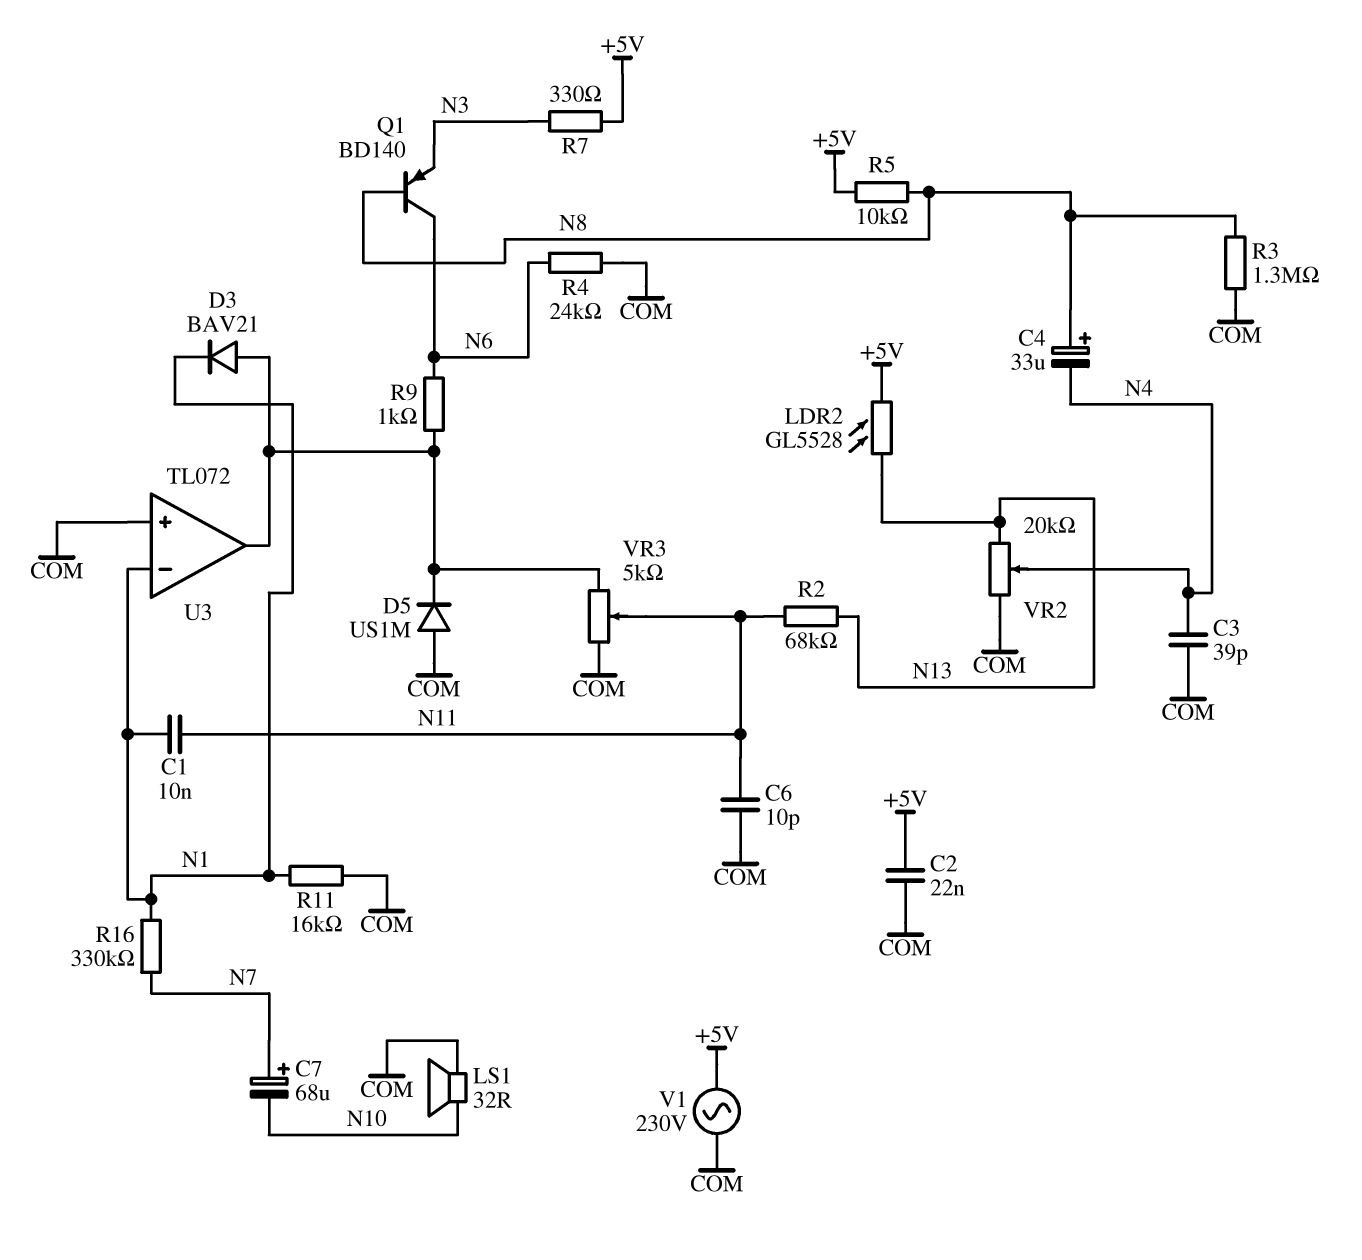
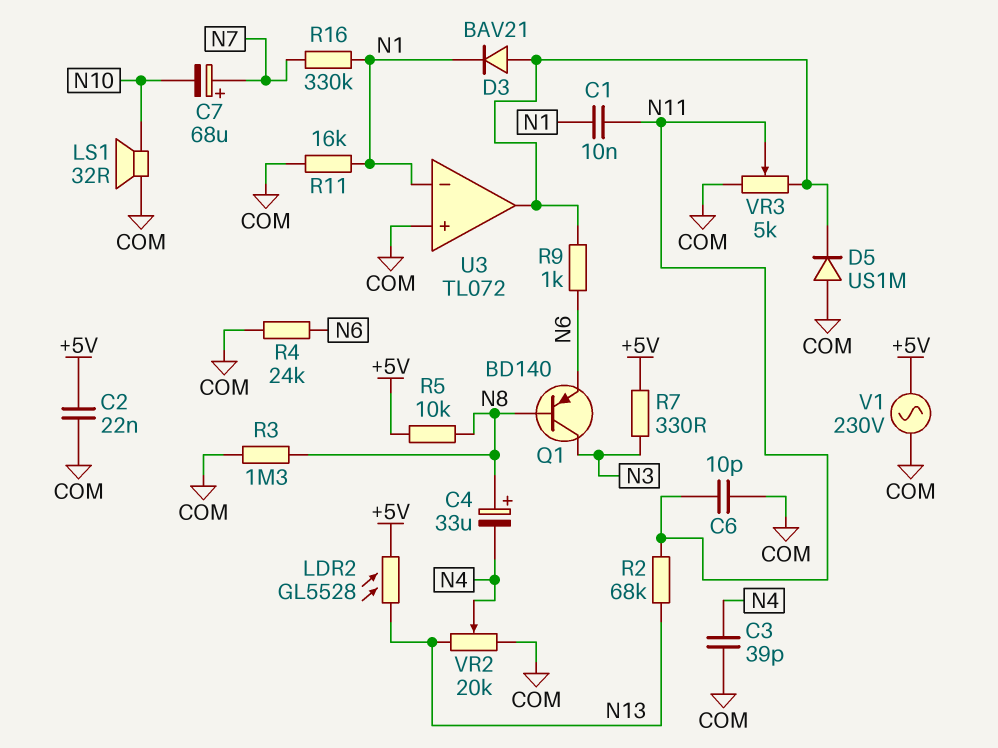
Q1: PNP BD140 (B N8, C N6, E N3) -> PNP BD140 (B N8, C N3, E N6)

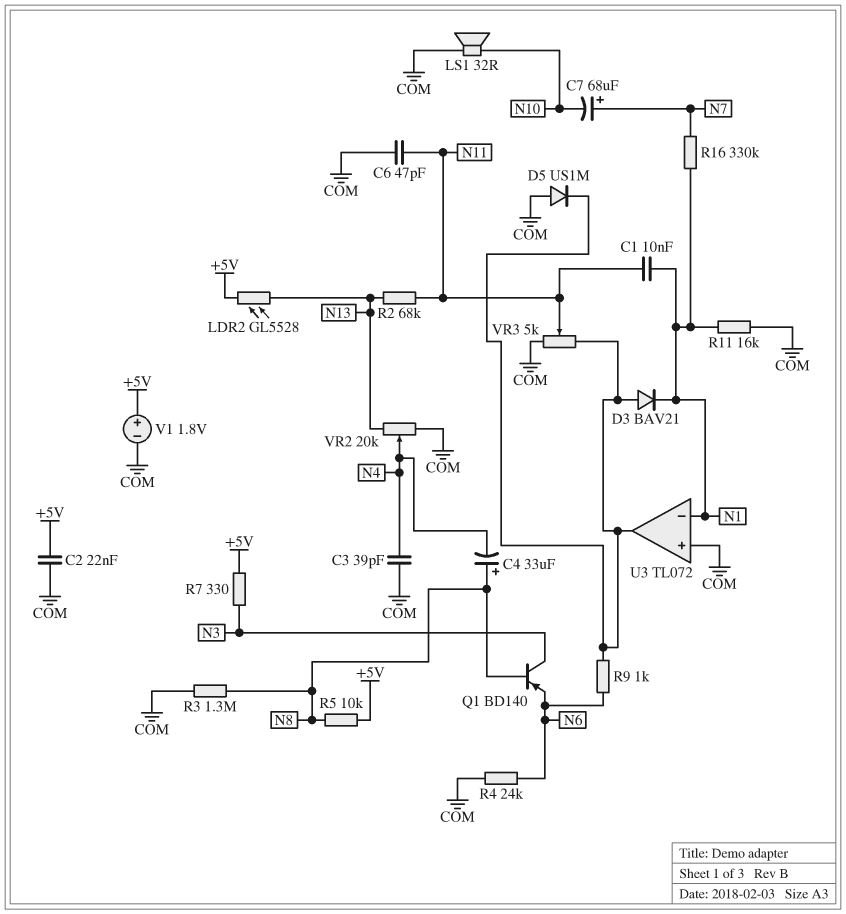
C6: 10pF (COM, N11) -> 47pF (COM, N11)
V1: AC 230V (+5V, COM) -> 1.8V (plus +5V, minus COM)

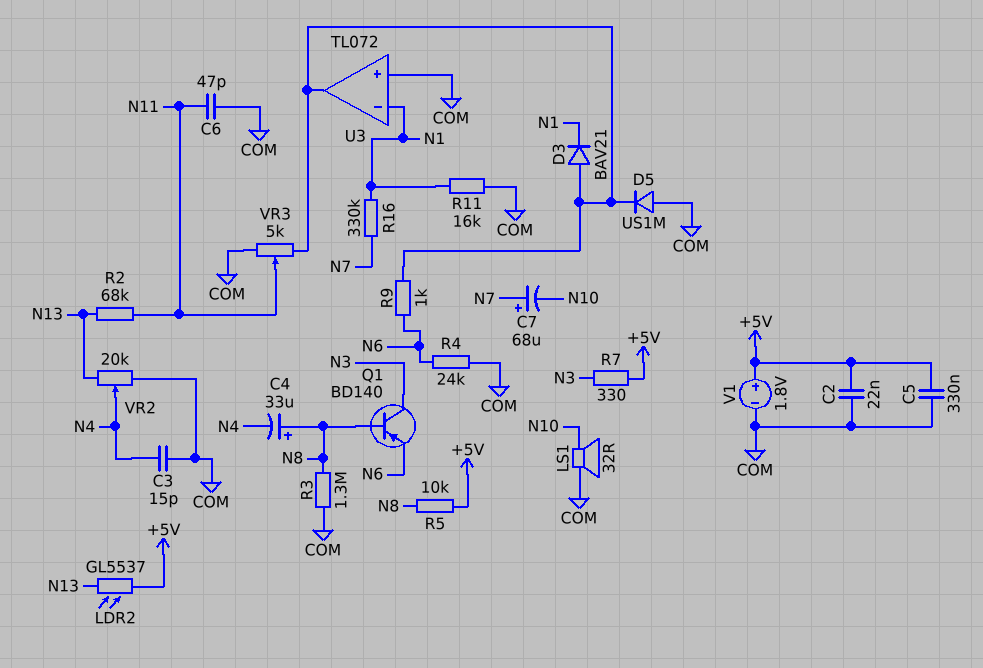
C1: 10nF (N1, N11) -> none
C3: 39pF (COM, N4) -> 15pF (COM, N4)
C5: none -> 330nF (+5V, COM)
LDR2: GL5528 (+5V, N13) -> GL5537 (+5V, N13)

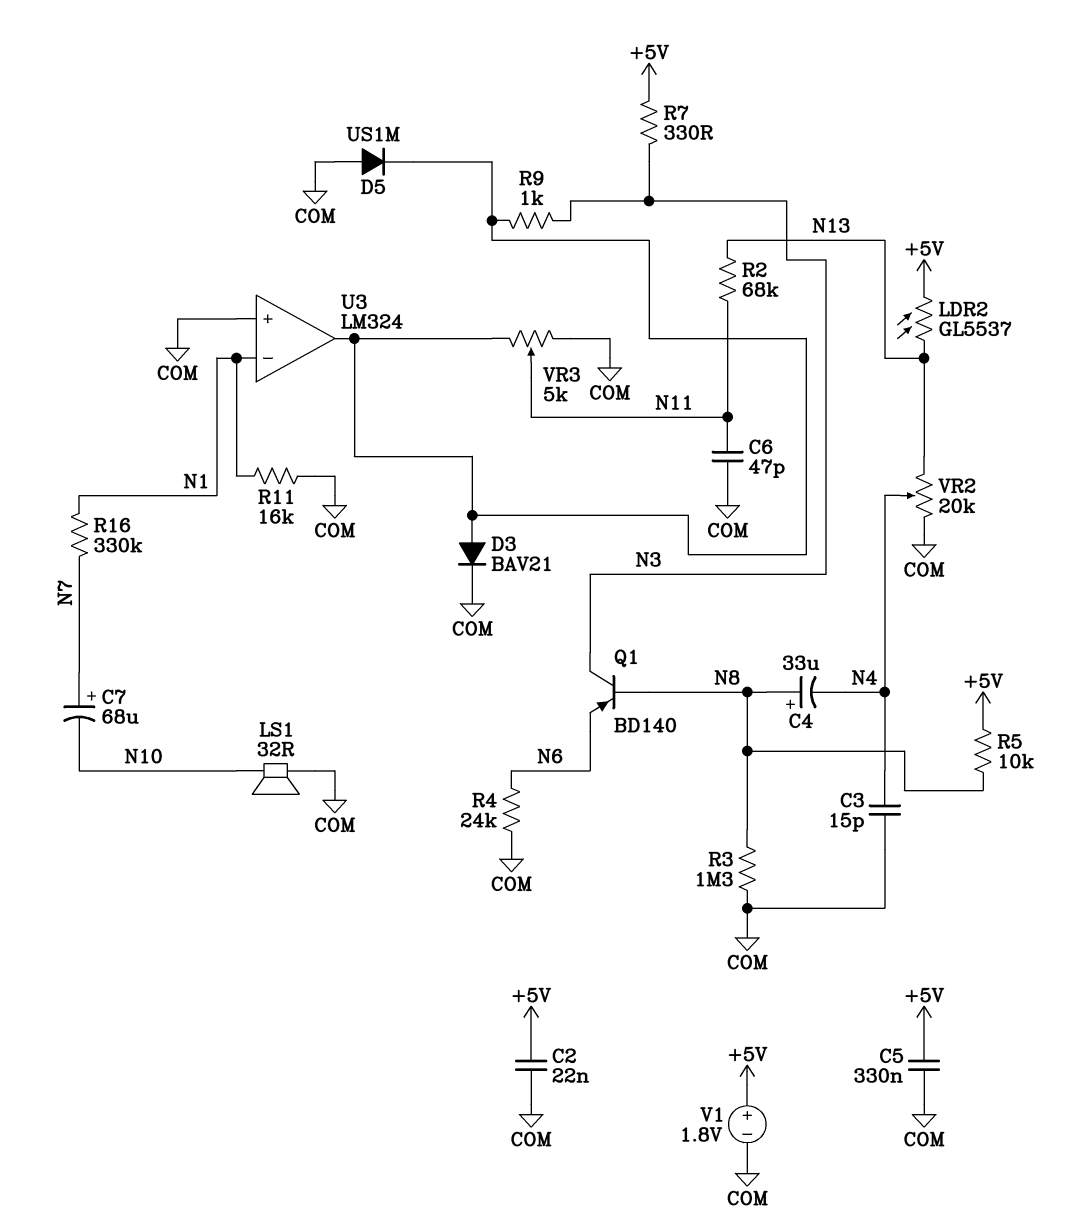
D3: diode BAV21 (A U3/out, K N1) -> diode BAV21 (A U3/out, K COM)
R9: 1k (N6, U3/out) -> 1k (N3, U3/out)
U3: TL072 -> LM324

